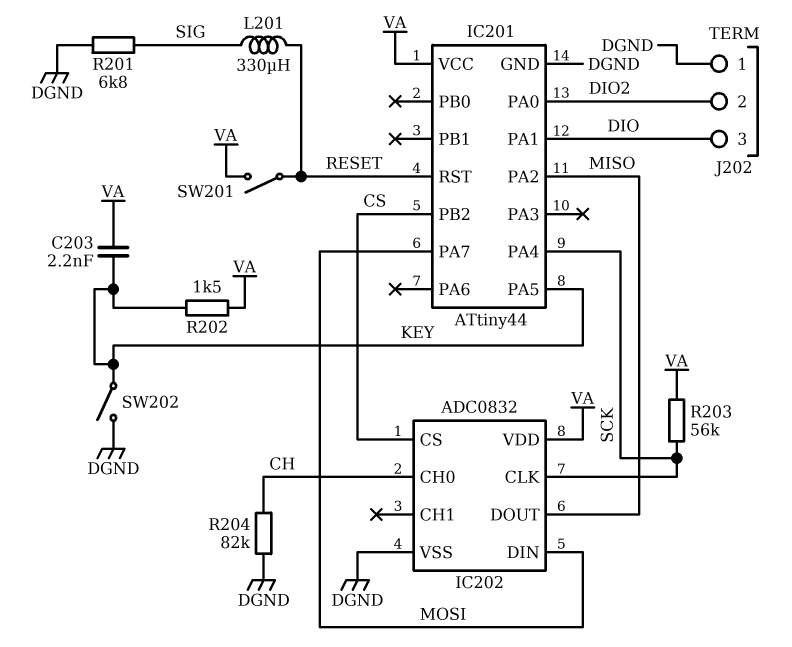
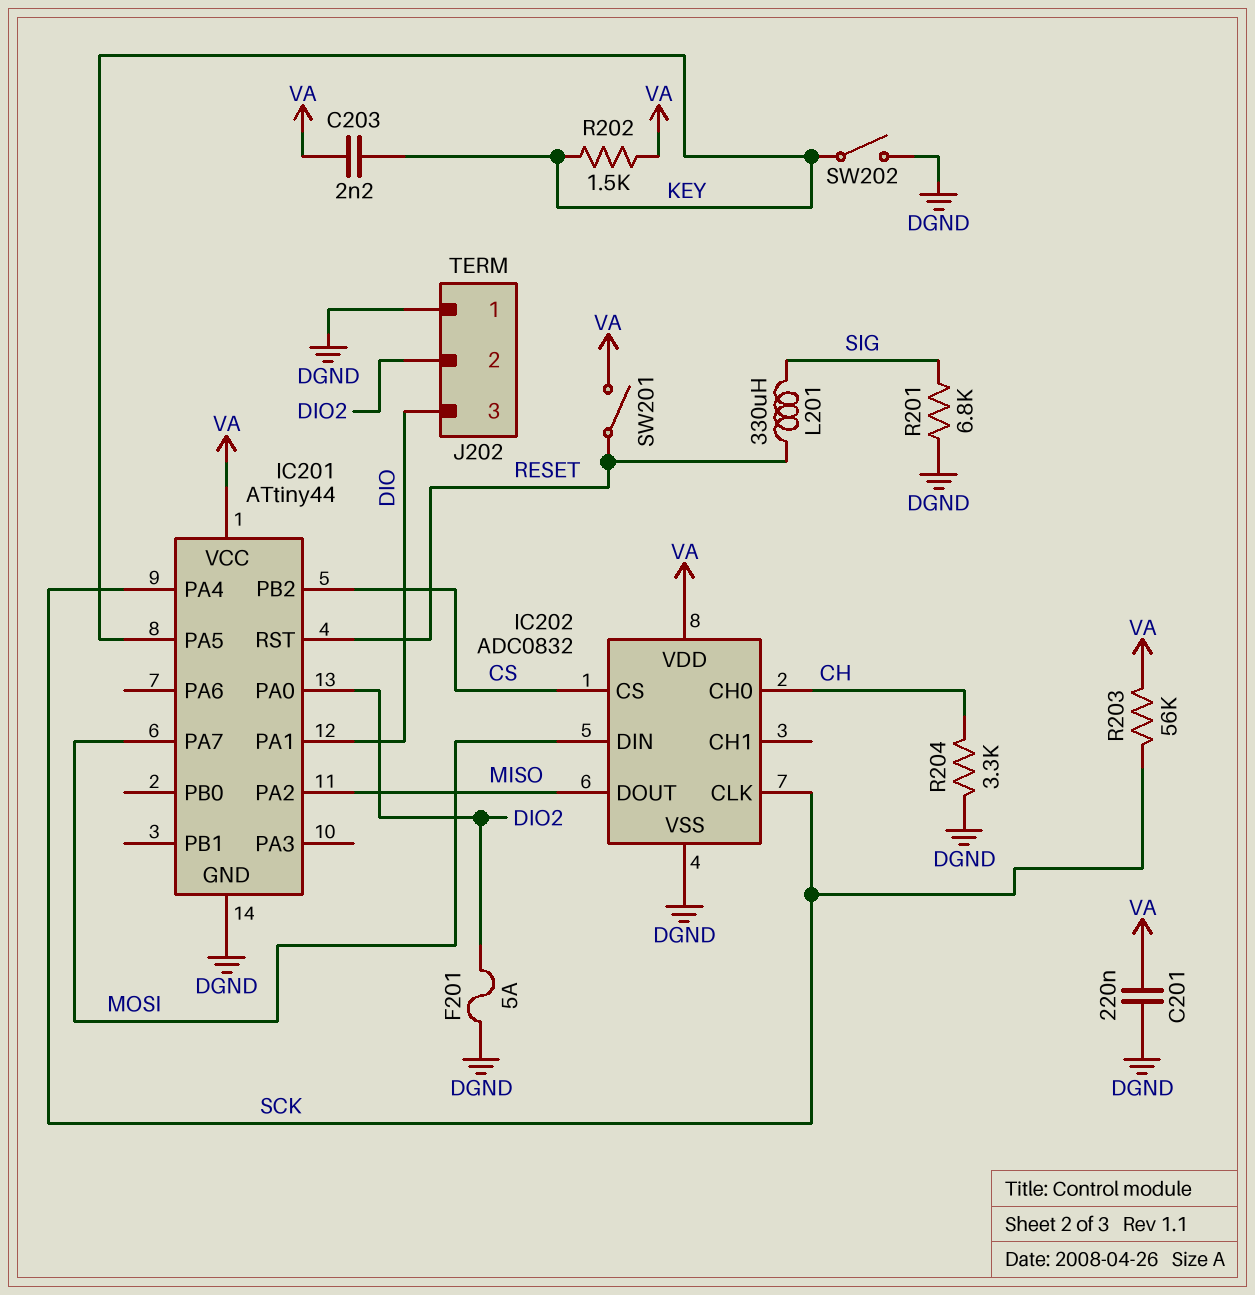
C201: none -> 220nF (DGND, VA)
F201: none -> 5A (DGND, DIO2)
R204: 82k (CH, DGND) -> 3.3k (CH, DGND)

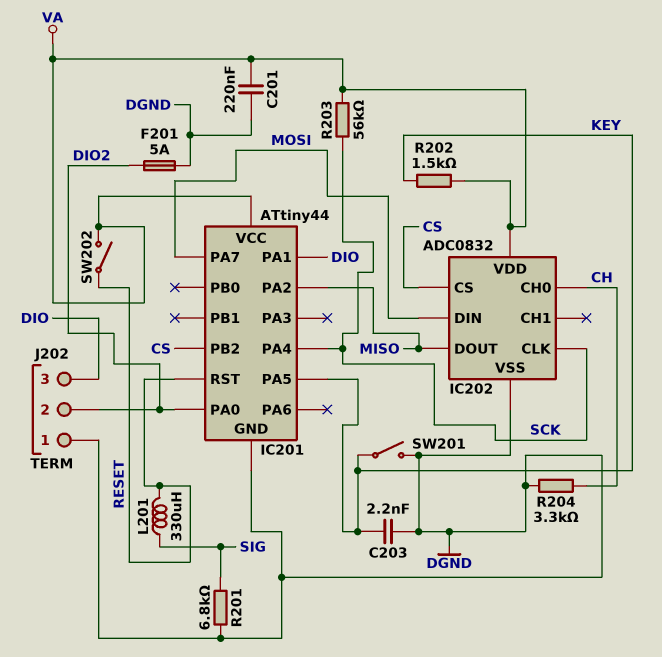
C203: 2.2nF (KEY, VA) -> 2.2nF (DGND, KEY)
SW201: switch (RESET, VA) -> switch (DGND, KEY)
SW202: switch (DGND, KEY) -> switch (RESET, VA)

